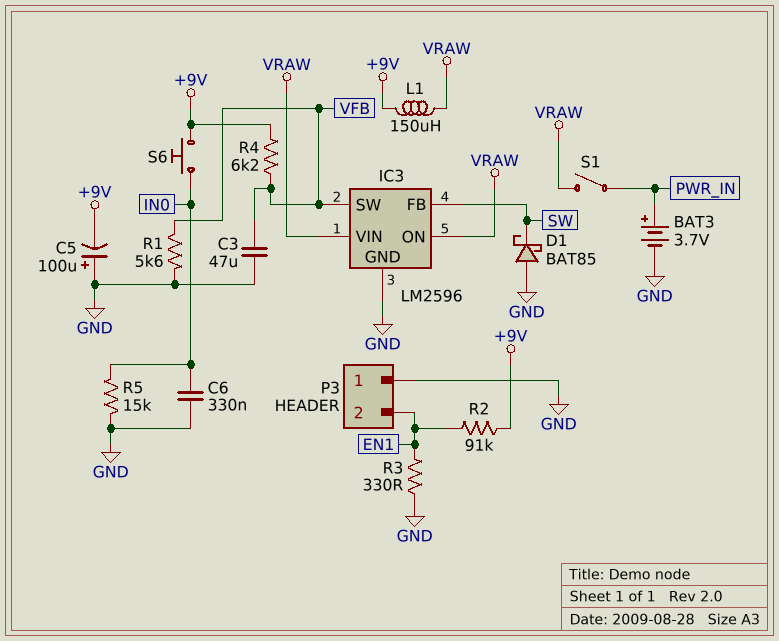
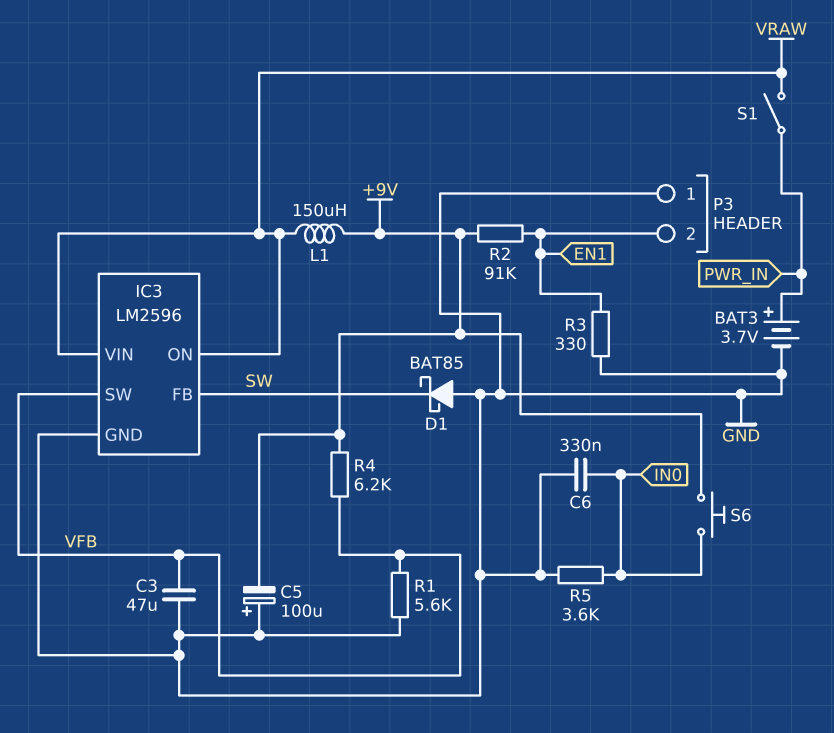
R5: 15k (GND, IN0) -> 3.6k (GND, IN0)

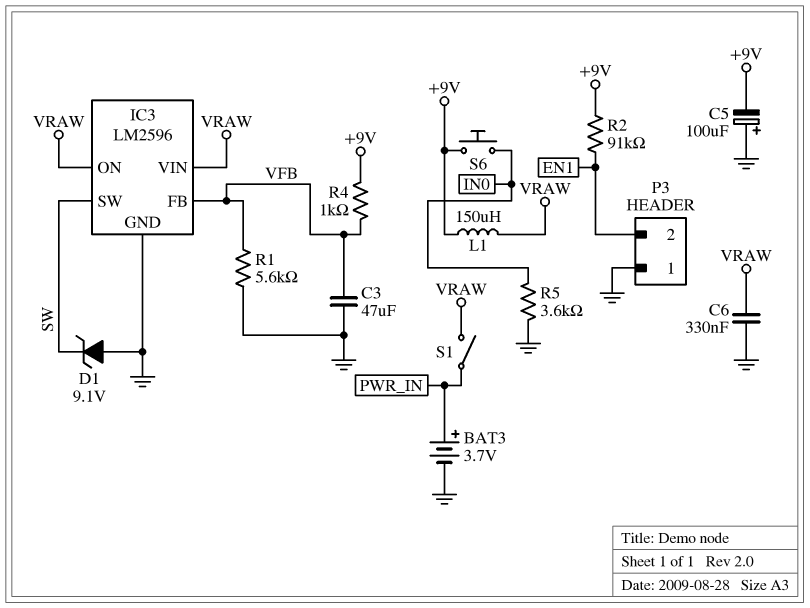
C6: 330nF (GND, IN0) -> 330nF (GND, VRAW)
D1: schottky BAT85 (A GND, K SW) -> zener 9.1V (A GND, K SW)
IC3 pin FB: SW -> VFB
IC3 pin SW: VFB -> SW
R3: 330 (EN1, GND) -> none
R4: 6.2k (+9V, VFB) -> 1k (+9V, VFB)

